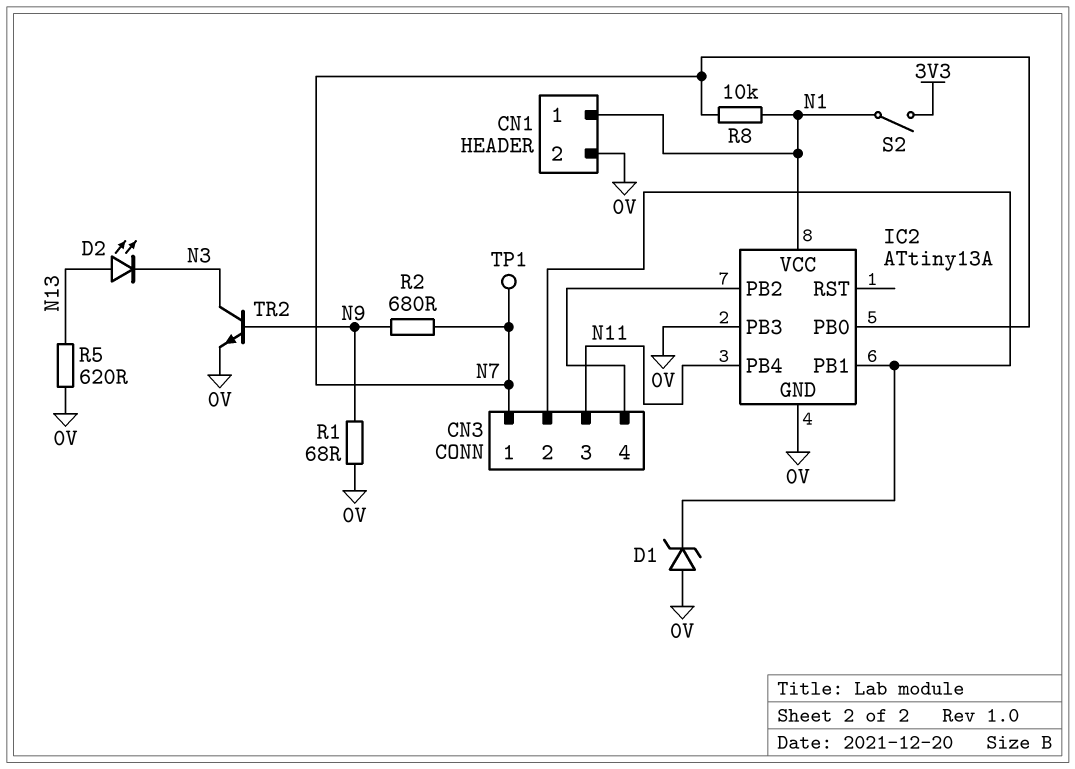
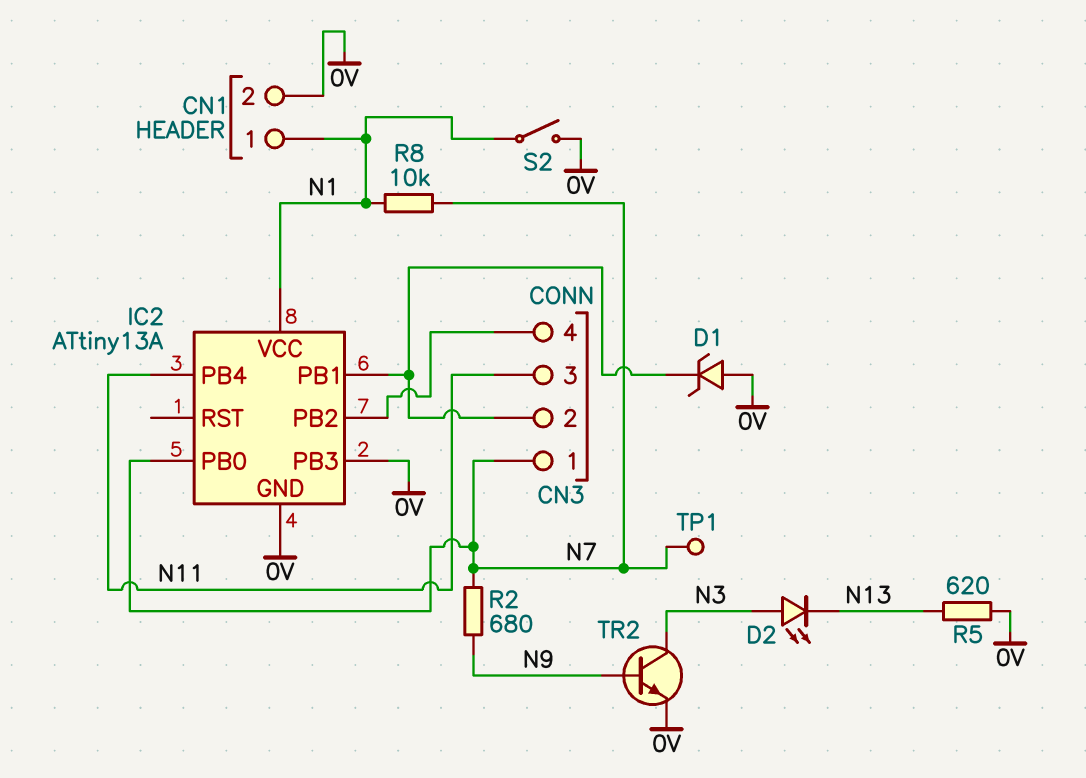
D2: LED (A N13, K N3) -> LED (A N3, K N13)
R1: 68 (0V, N9) -> none
S2: switch (3V3, N1) -> switch (0V, N1)

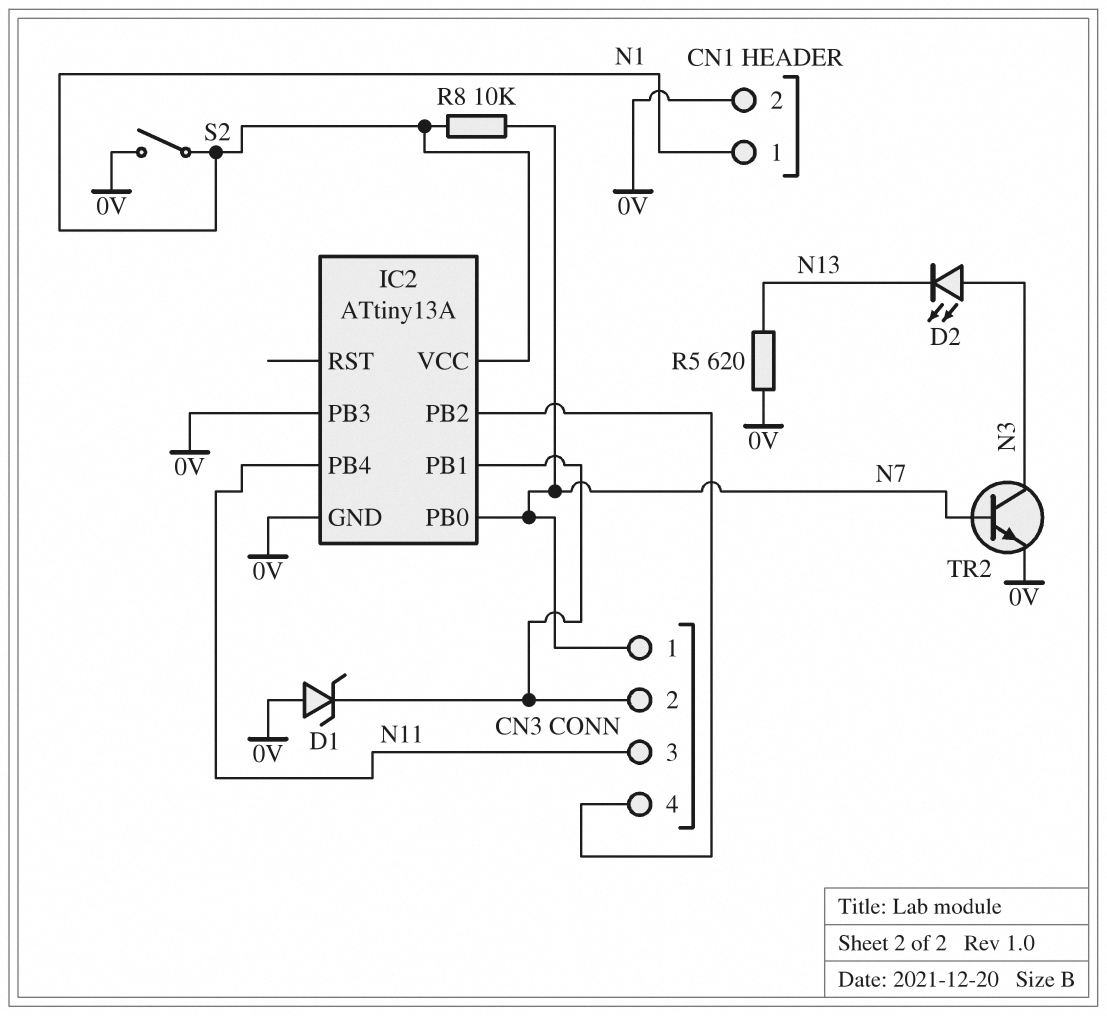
R2: 680 (N7, N9) -> none
TP1: test point (N7) -> none
TR2: NPN (B N9, C N3, E 0V) -> NPN (B N7, C N3, E 0V)

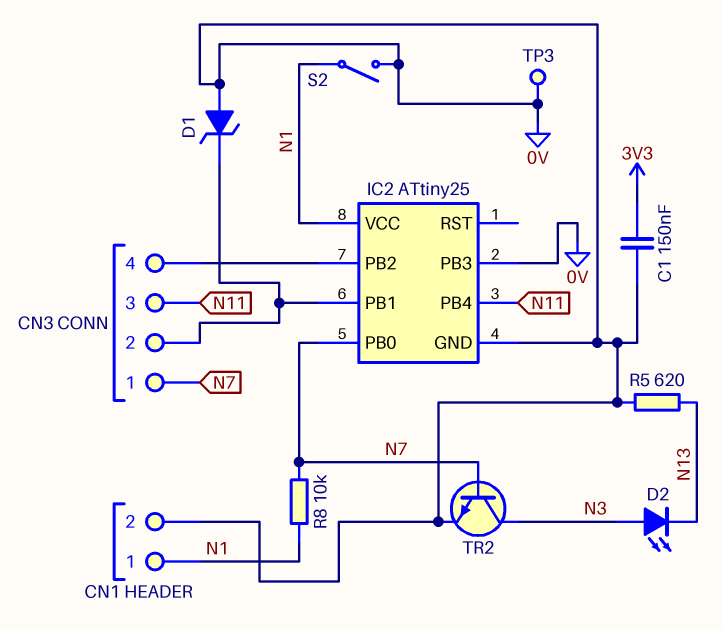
C1: none -> 150nF (0V, 3V3)
IC2: ATtiny13A -> ATtiny25
TP3: none -> test point (0V)

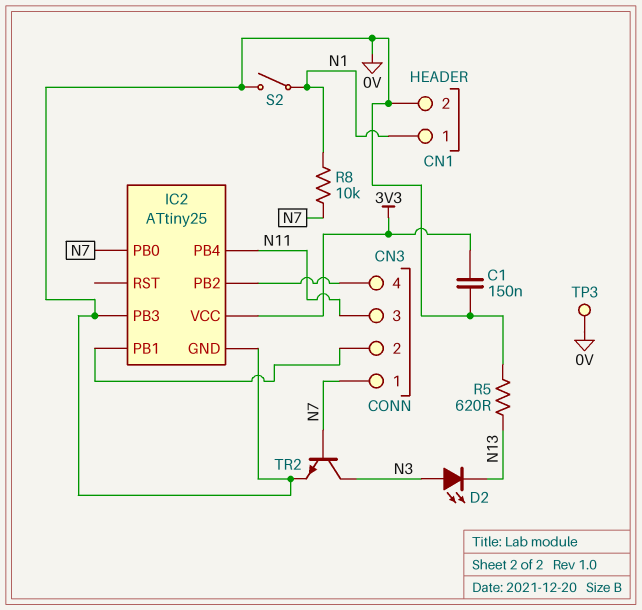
D1: zener (A 0V, K CN3/2) -> none
IC2 pin VCC: N1 -> 3V3

